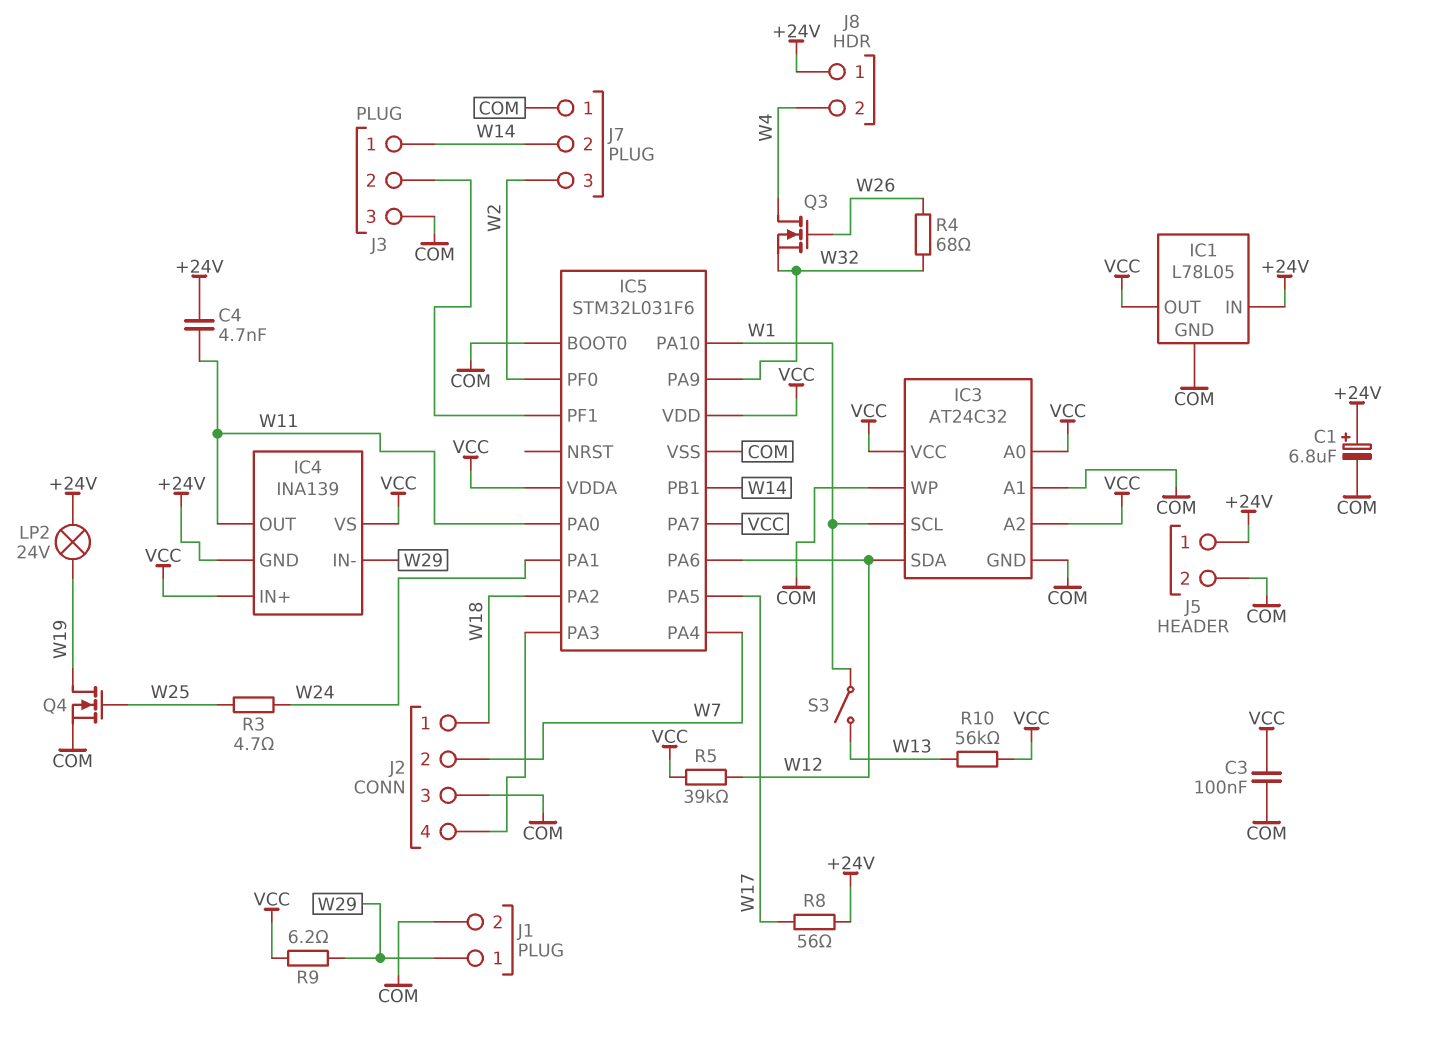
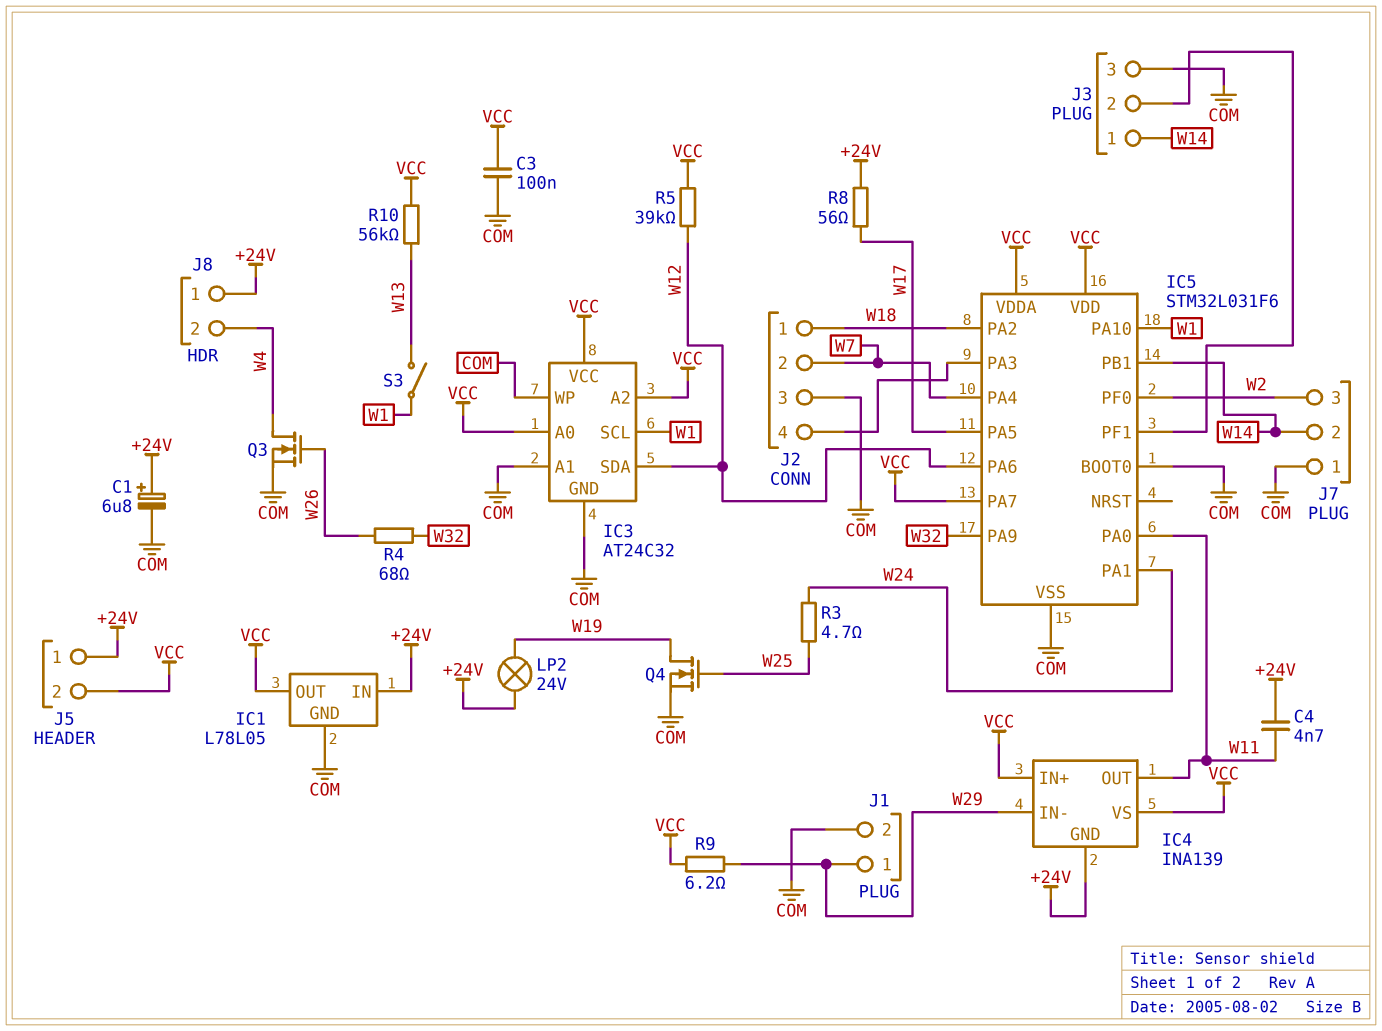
J5 pin 2: COM -> VCC
Q3: NMOS (G W26, D W4, S W32) -> NMOS (G W26, D W4, S COM)

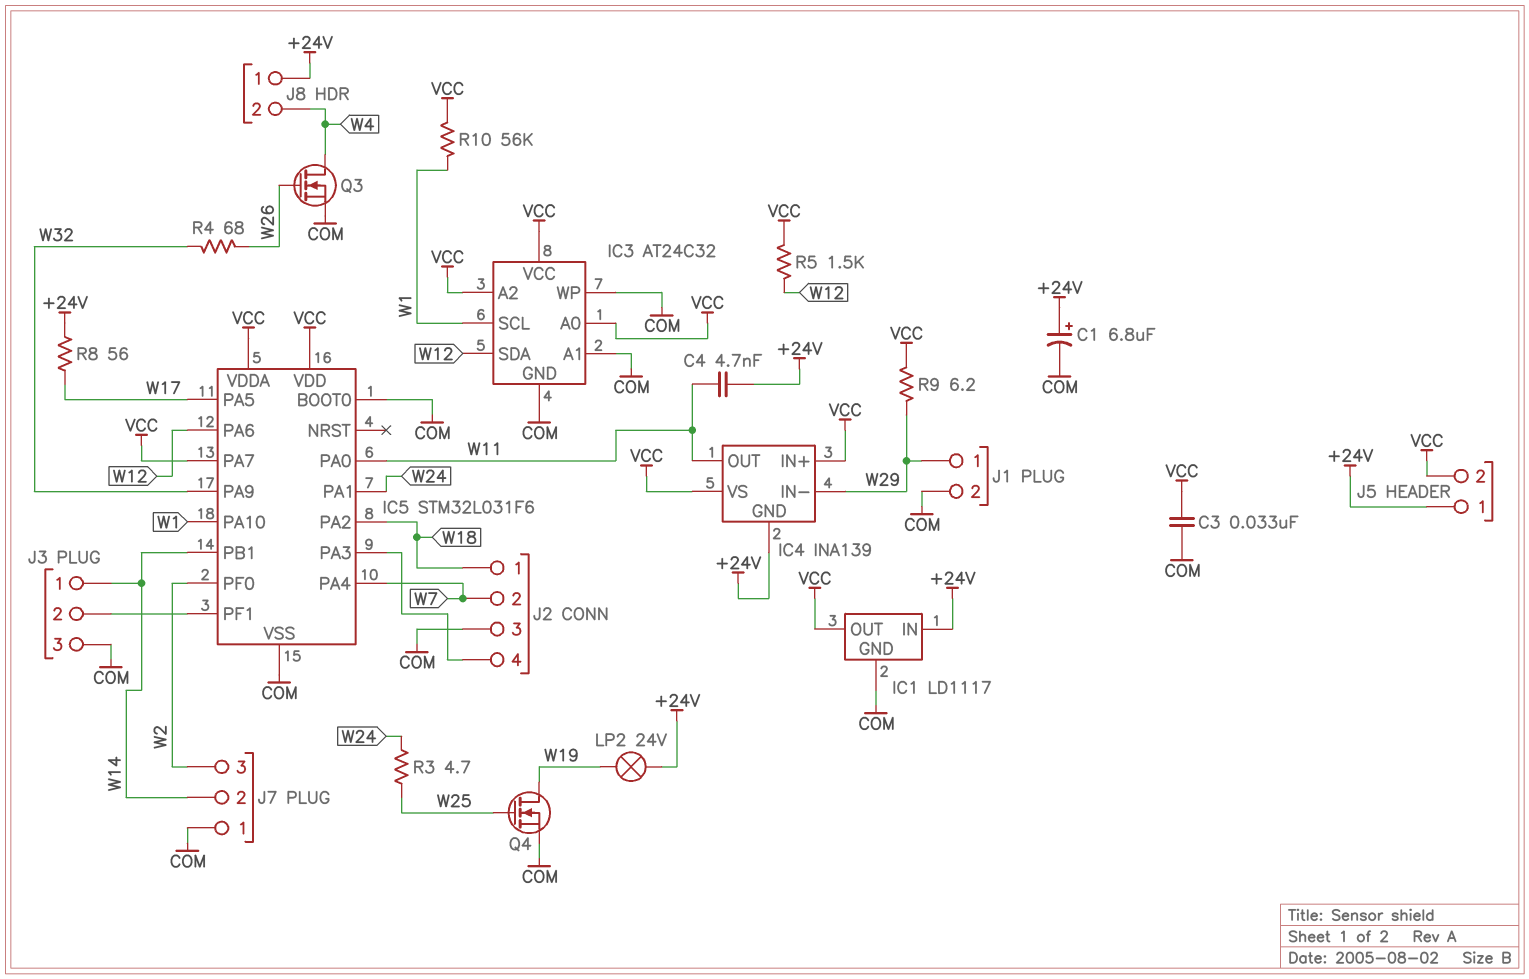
C3: 100nF (COM, VCC) -> 33nF (COM, VCC)
IC1: L78L05 -> LD1117
R5: 39k (VCC, W12) -> 1.5k (VCC, W12)
R10: 56k (VCC, W13) -> 56k (VCC, W1)
S3: switch (W1, W13) -> none

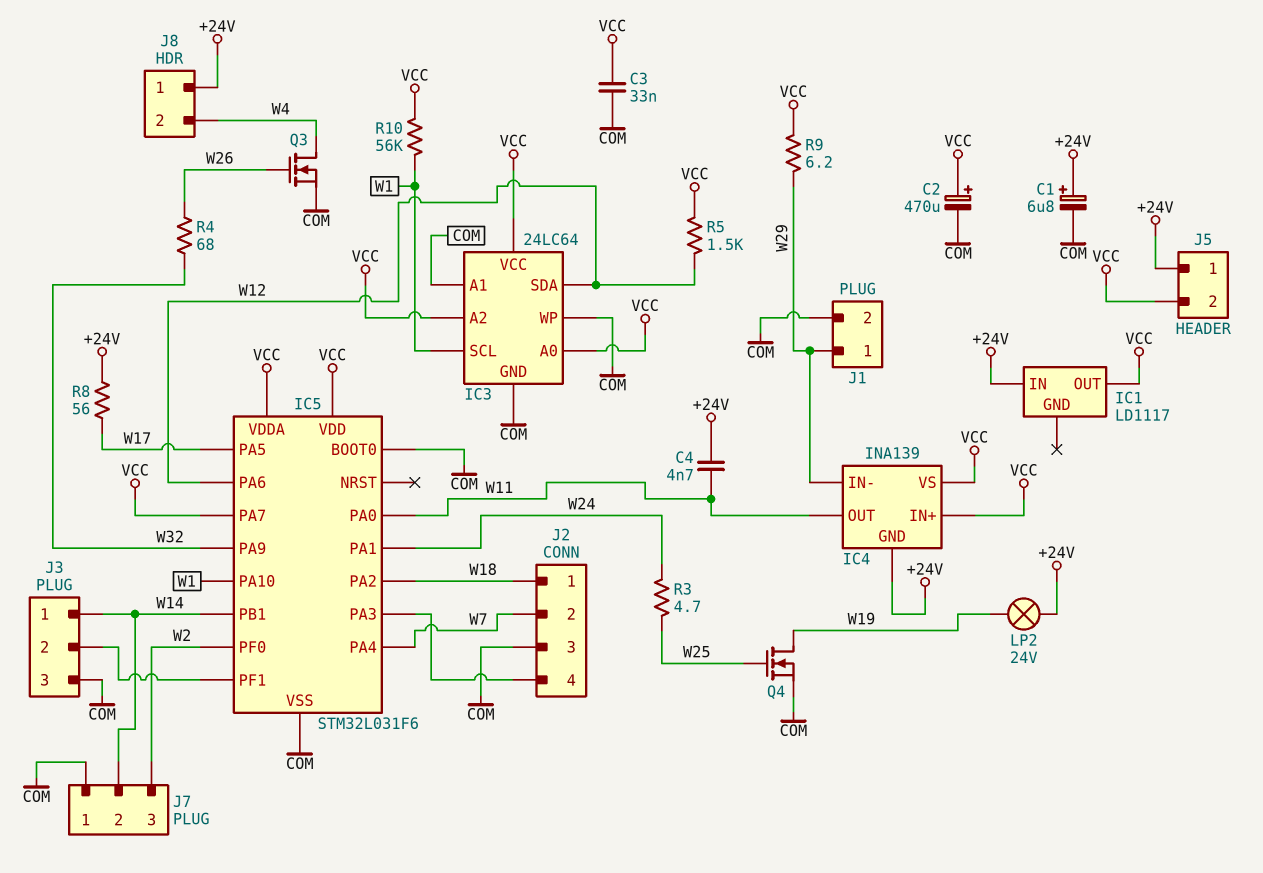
C2: none -> 470uF (plus VCC, minus COM)
IC1 pin GND: COM -> none
IC3: AT24C32 -> 24LC64

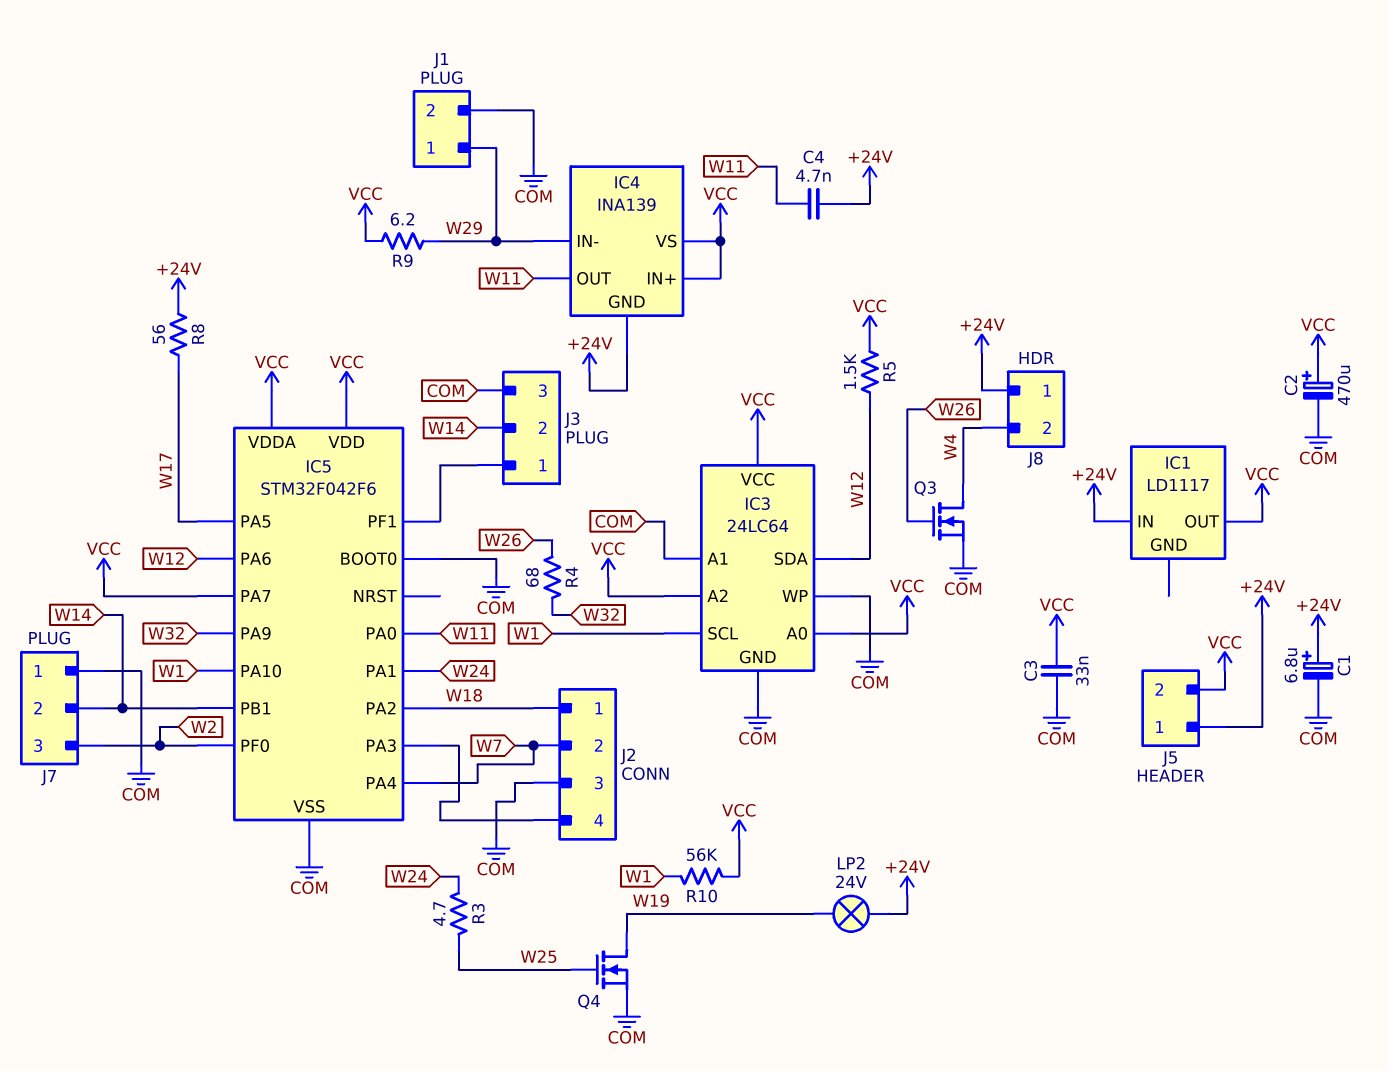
IC5: STM32L031F6 -> STM32F042F6
J3 pin 1: W14 -> IC5/PF1
J3 pin 2: IC5/PF1 -> W14

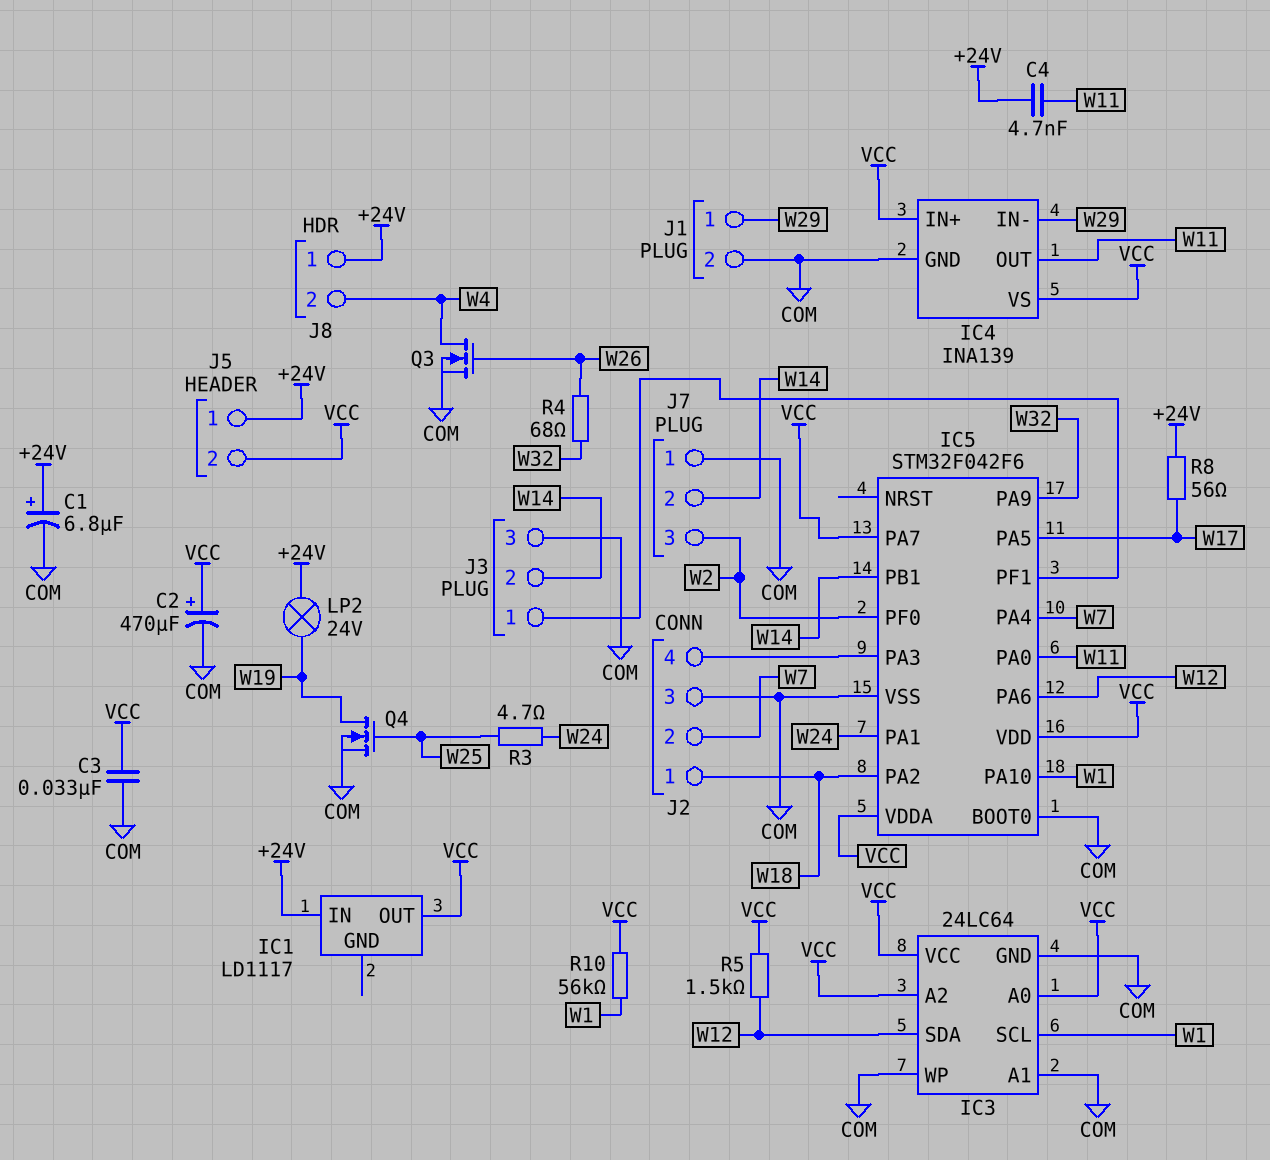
IC4 pin GND: +24V -> COM
R9: 6.2 (VCC, W29) -> none

